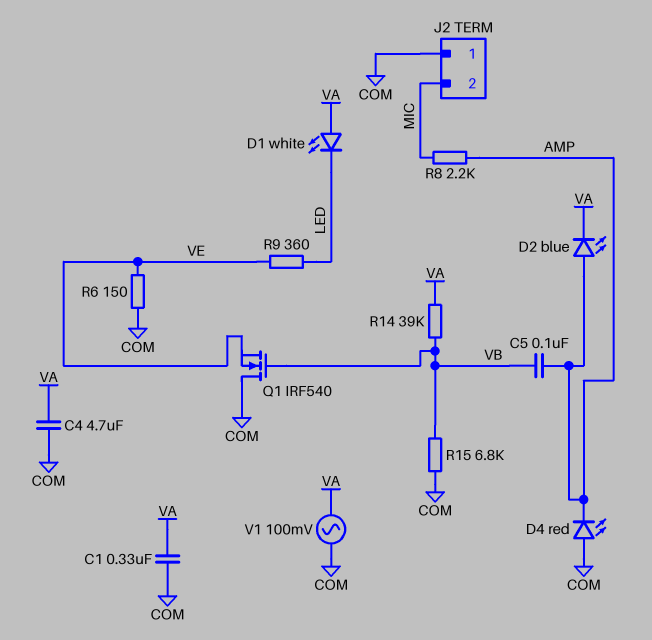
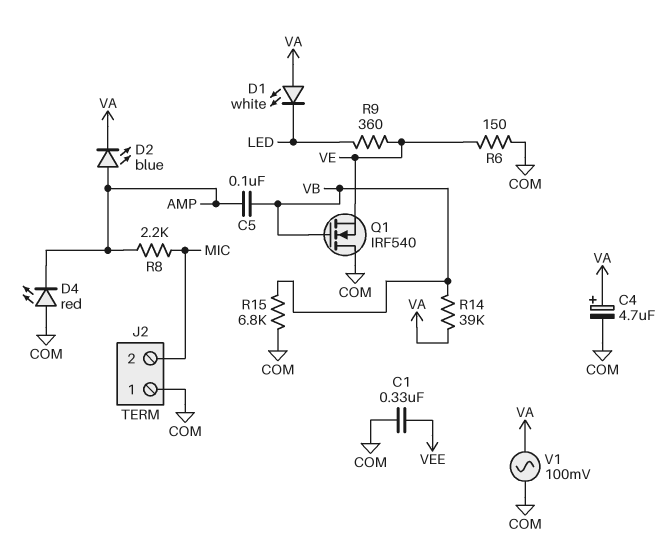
C1: 330nF (COM, VA) -> 330nF (COM, VEE)
C4: 4.7uF (COM, VA) -> 4.7uF (plus VA, minus COM)

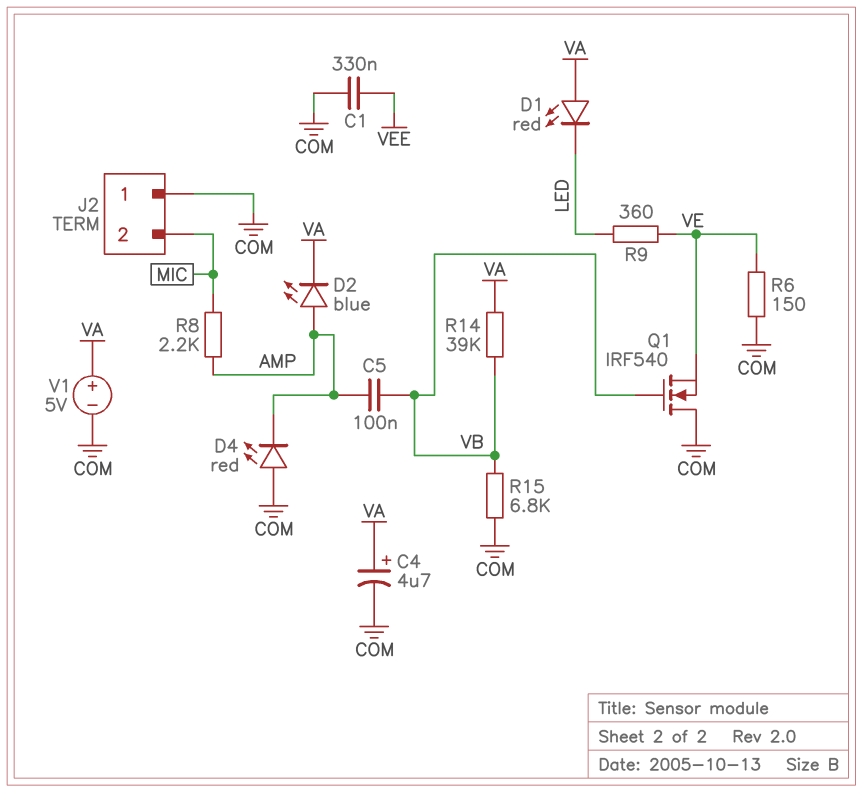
D1: LED white (A VA, K LED) -> LED red (A VA, K LED)
V1: AC 100mV (COM, VA) -> 5V (plus VA, minus COM)

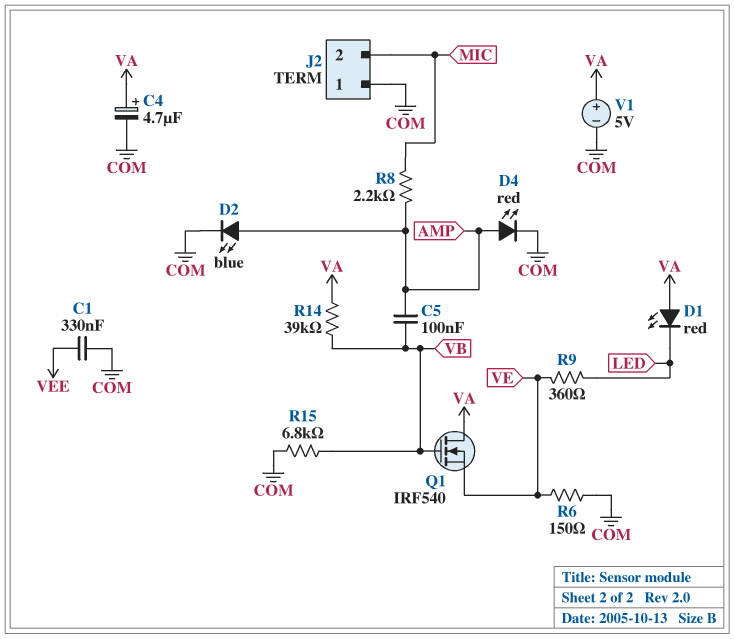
D2: LED blue (A AMP, K VA) -> LED blue (A AMP, K COM)
D4: LED red (A COM, K AMP) -> LED red (A AMP, K COM)
Q1: NMOS IRF540 (G VB, D COM, S VE) -> NMOS IRF540 (G VB, D VA, S VE)

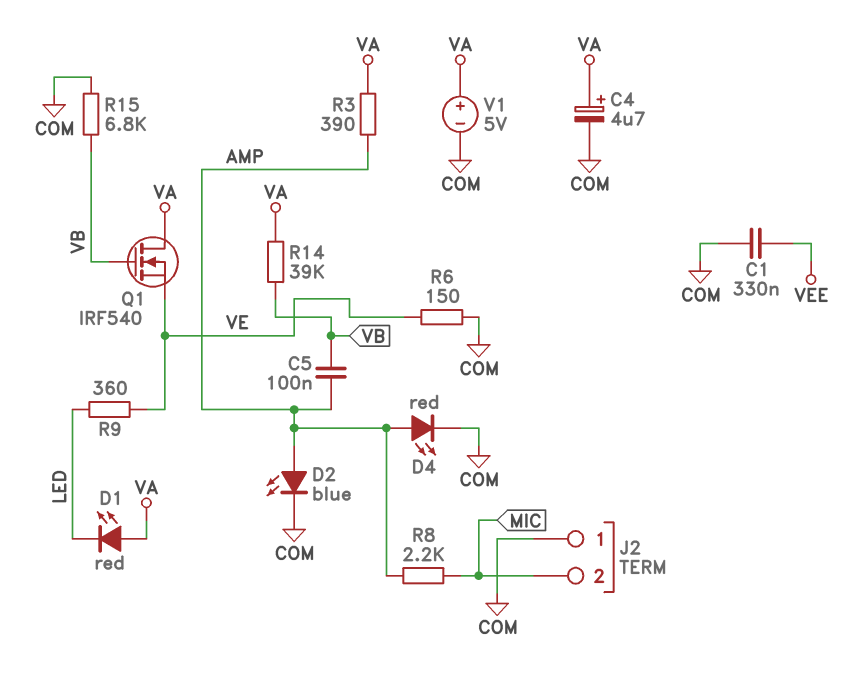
R3: none -> 390 (AMP, VA)

